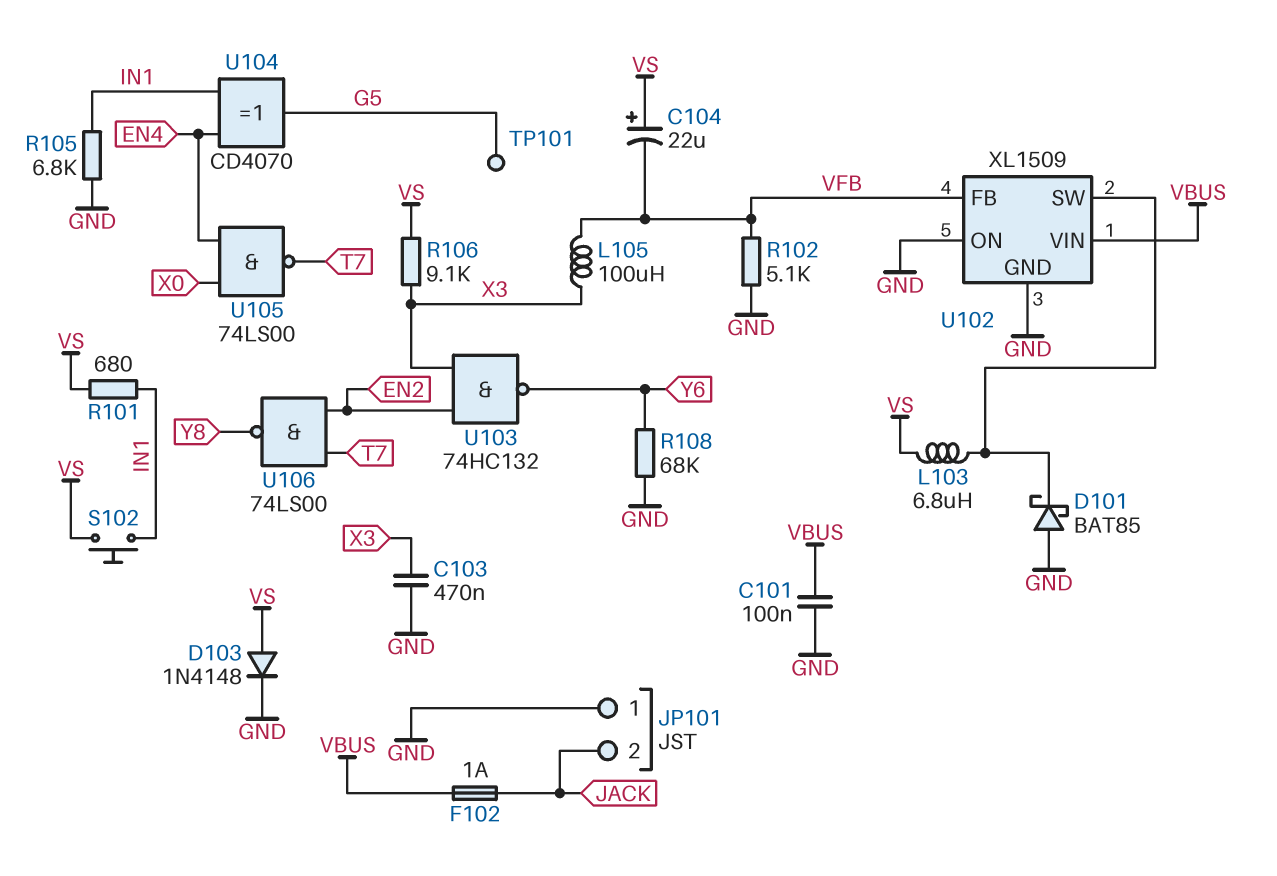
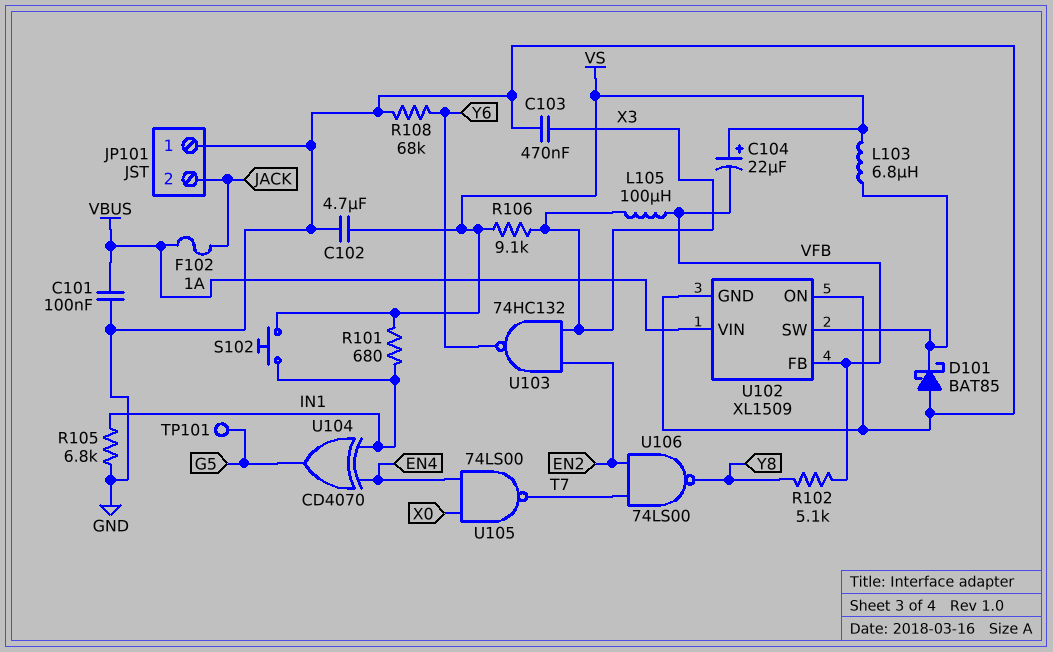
C102: none -> 4.7uF (GND, VS)
D103: diode 1N4148 (A VS, K GND) -> none
R102: 5.1k (GND, VFB) -> 5.1k (VFB, Y8)

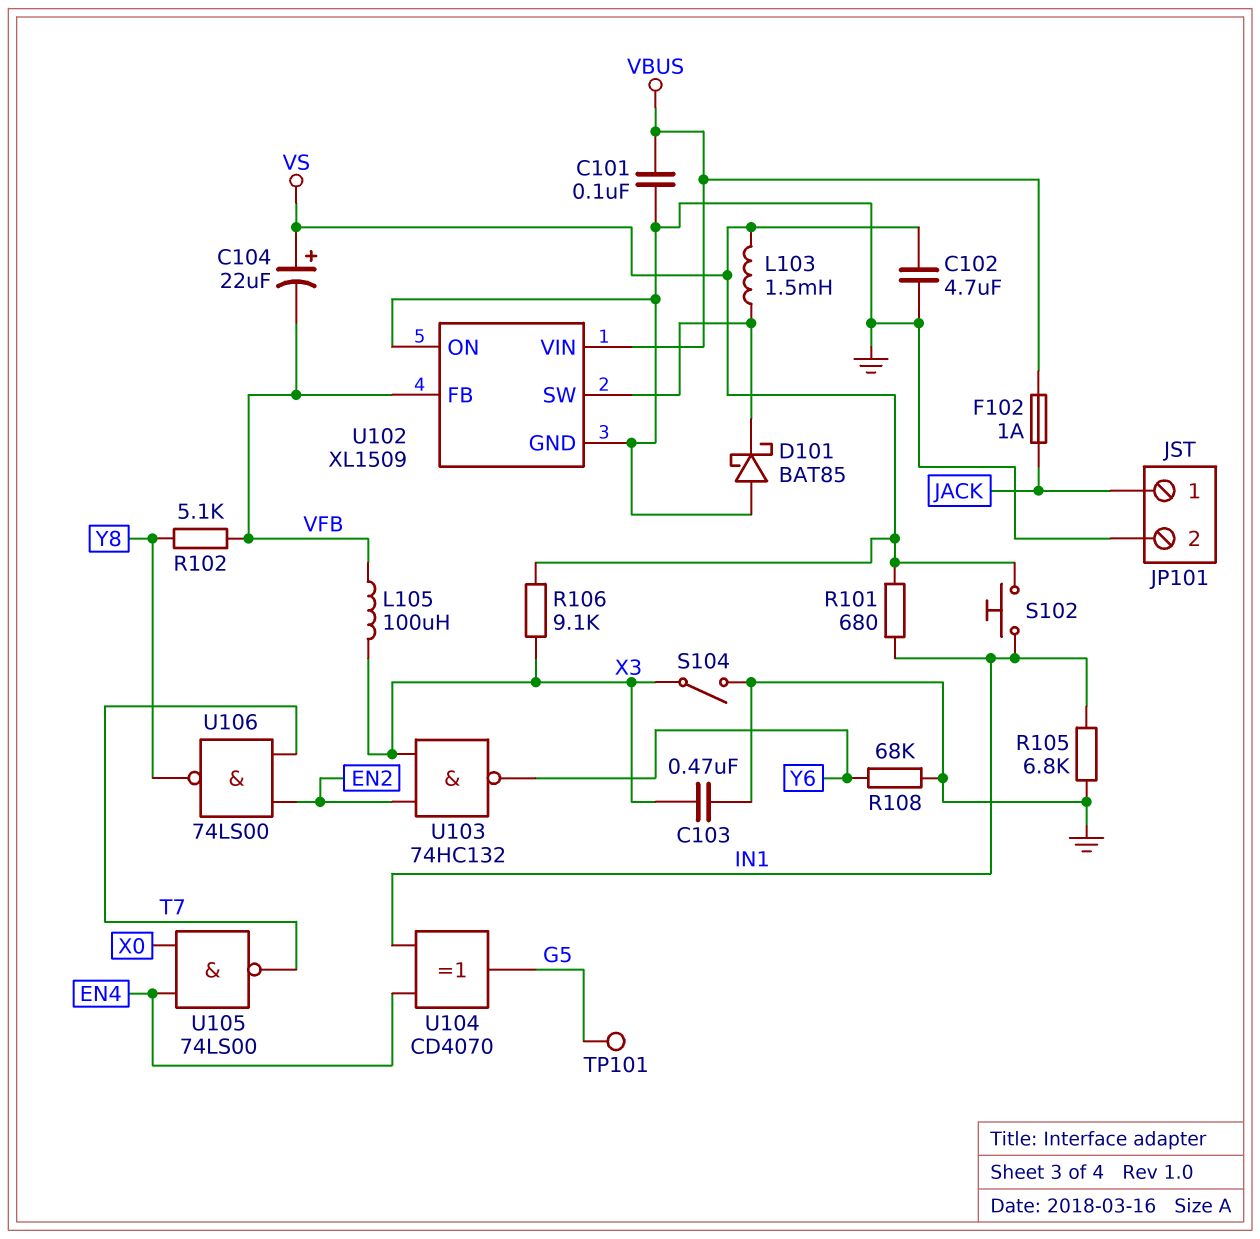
JP101 pin 1: GND -> JACK
JP101 pin 2: JACK -> GND
L103: 6.8uH (U102/SW, VS) -> 1.5mH (U102/SW, VS)
S104: none -> switch (GND, X3)

